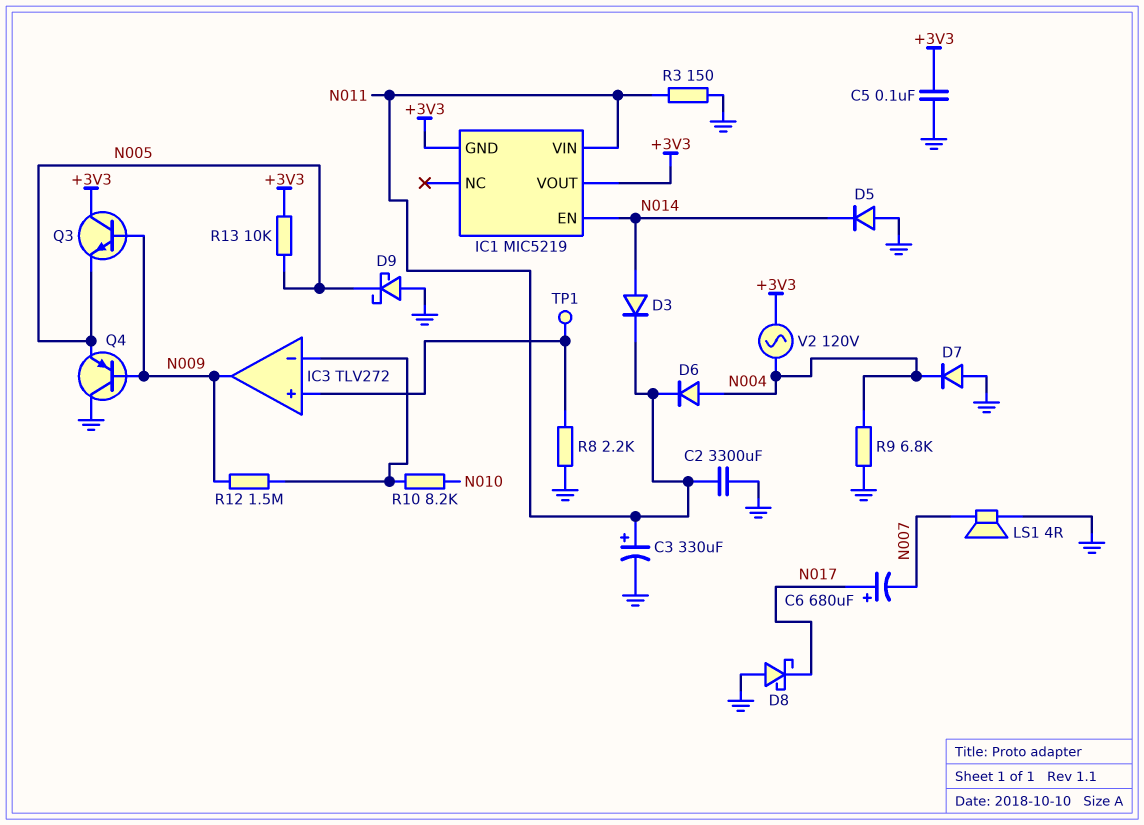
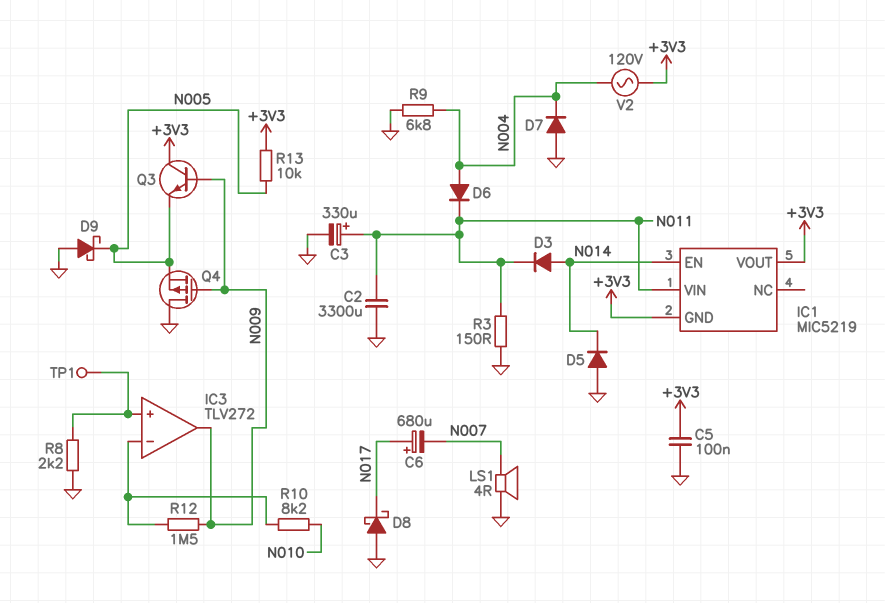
Q4: PNP (B N009, C GND, E N005) -> PMOS (G N009, D GND, S N005)

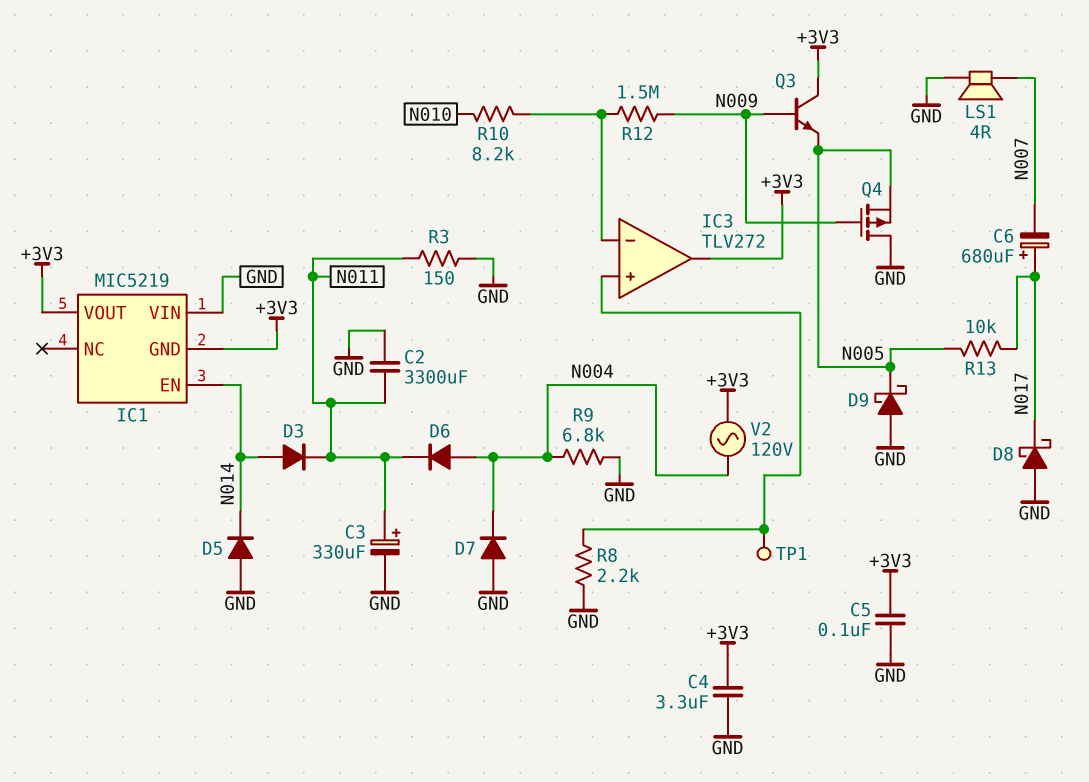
C4: none -> 3.3uF (+3V3, GND)
IC1 pin VIN: N011 -> GND
IC3 pin out: N009 -> +3V3
R13: 10k (+3V3, N005) -> 10k (N005, N017)

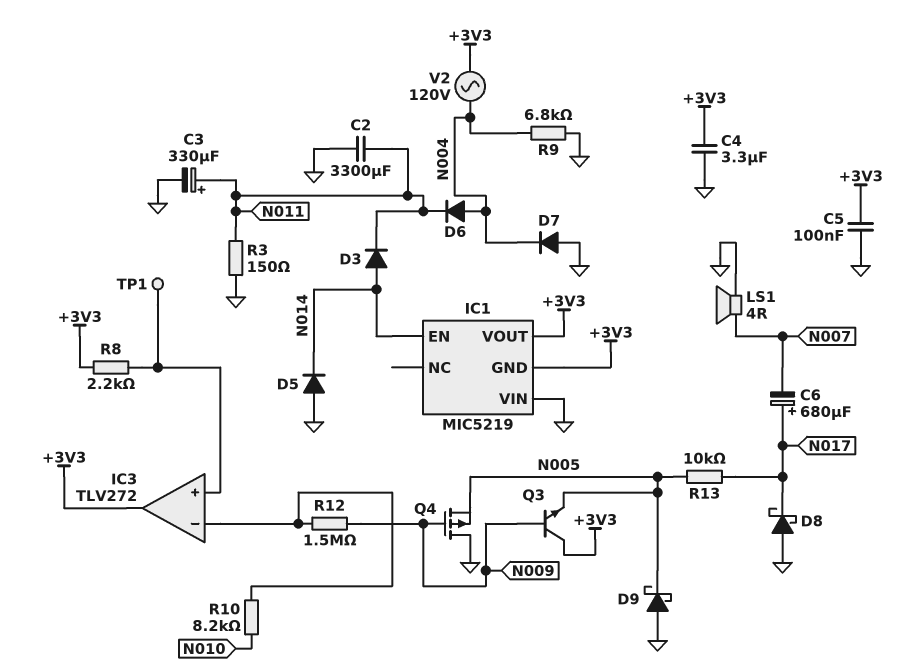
R8: 2.2k (GND, IC3/in+) -> 2.2k (+3V3, IC3/in+)

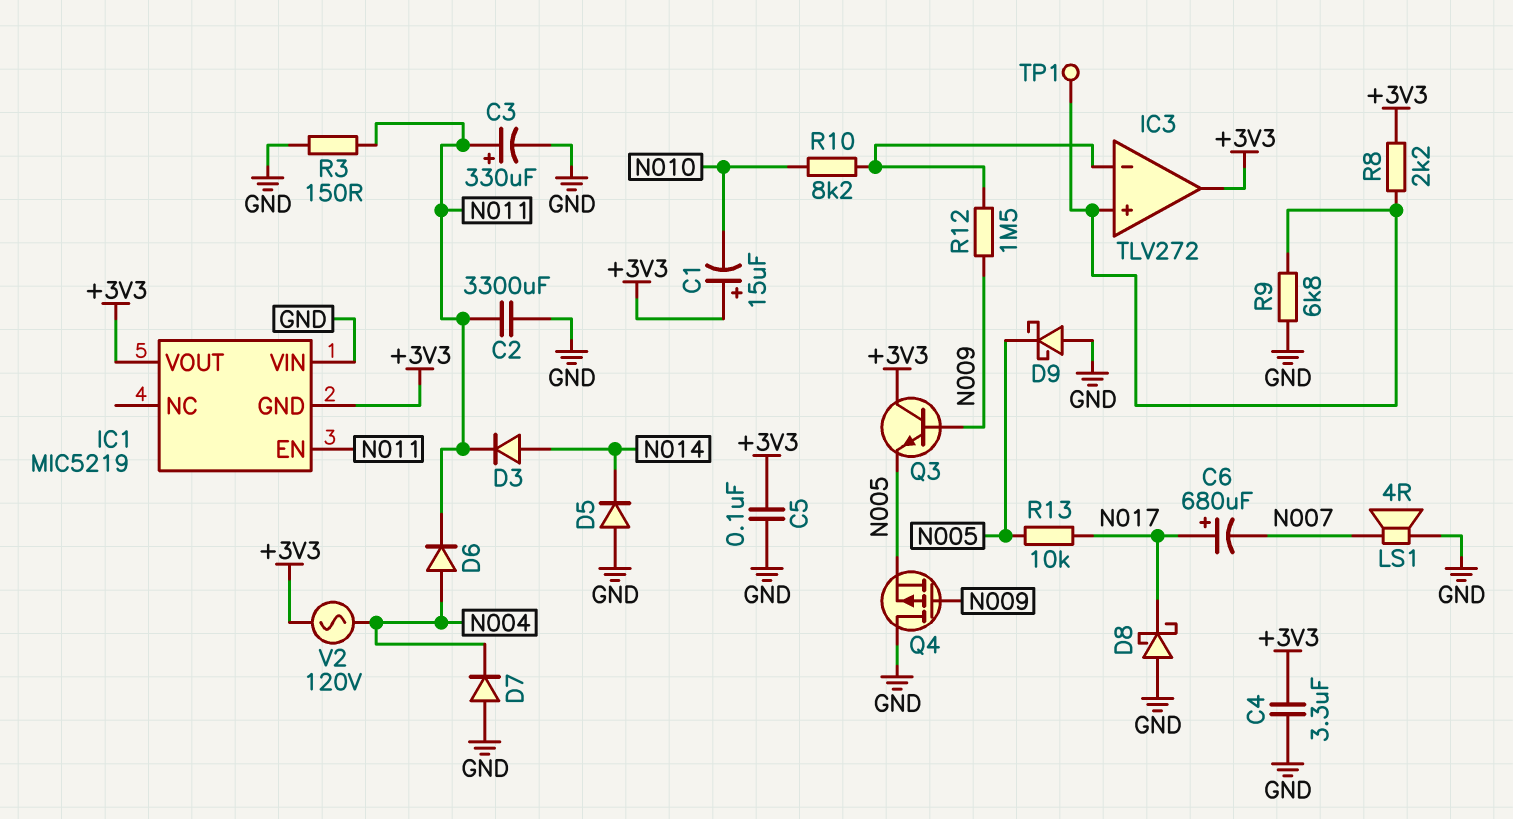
C1: none -> 15uF (plus +3V3, minus N010)
IC1 pin EN: N014 -> N011
R9: 6.8k (GND, N004) -> 6.8k (GND, IC3/in+)

